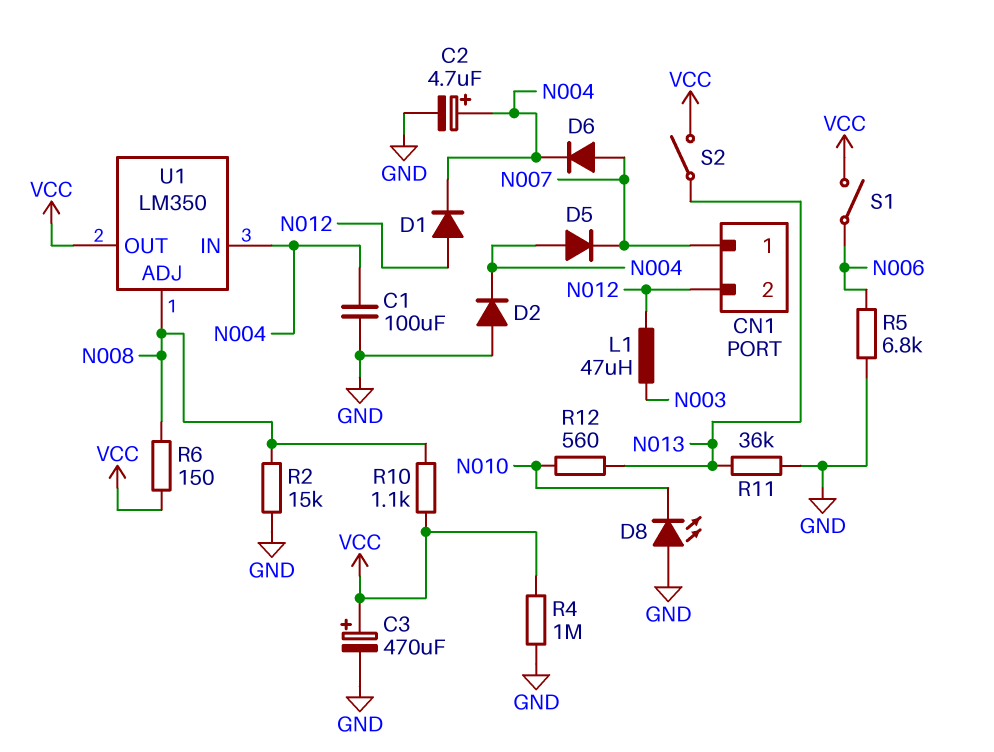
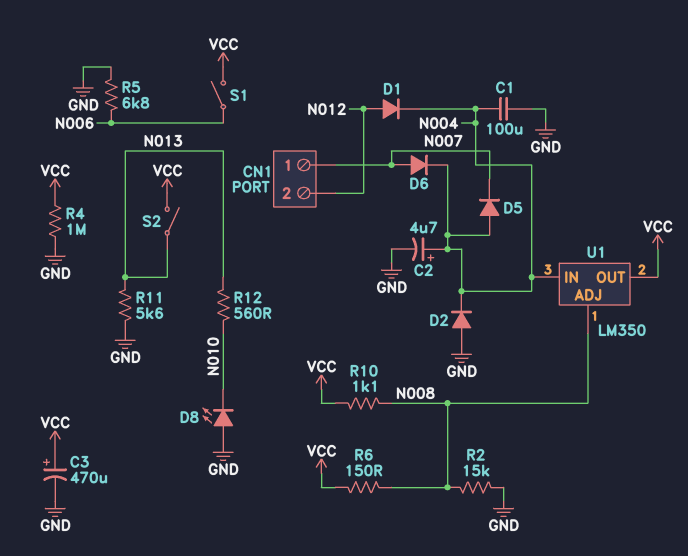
L1: 47uH (N003, N012) -> none
R11: 36k (GND, N013) -> 5.6k (GND, N013)

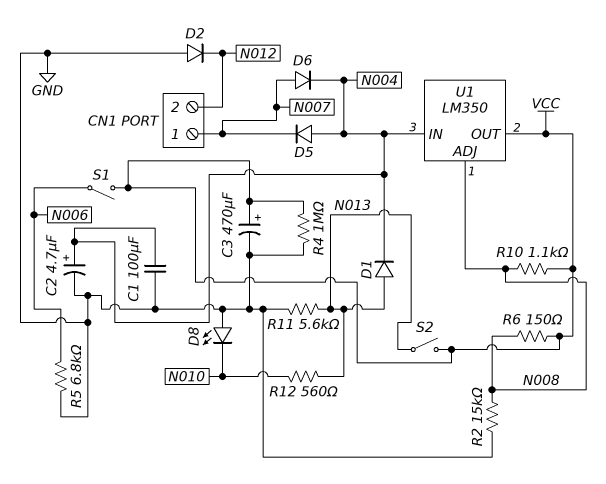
D1: diode (A N012, K N004) -> diode (A N013, K N004)
D2: diode (A GND, K N004) -> diode (A GND, K N012)

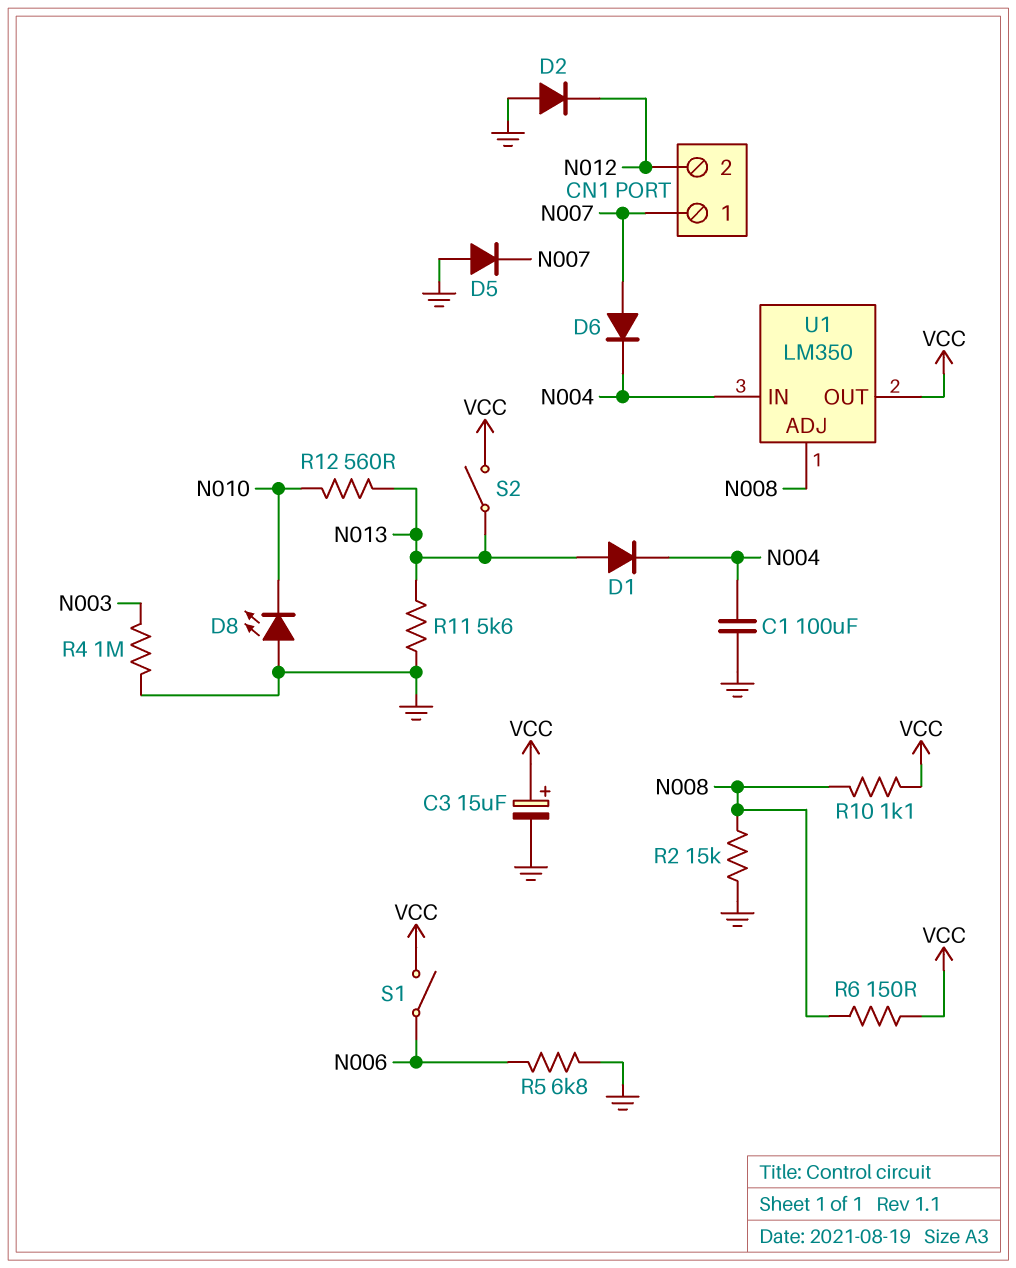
C2: 4.7uF (plus N004, minus GND) -> none
C3: 470uF (plus VCC, minus GND) -> 15uF (plus VCC, minus GND)
D5: diode (A N004, K N007) -> diode (A GND, K N007)
R4: 1M (GND, VCC) -> 1M (GND, N003)

